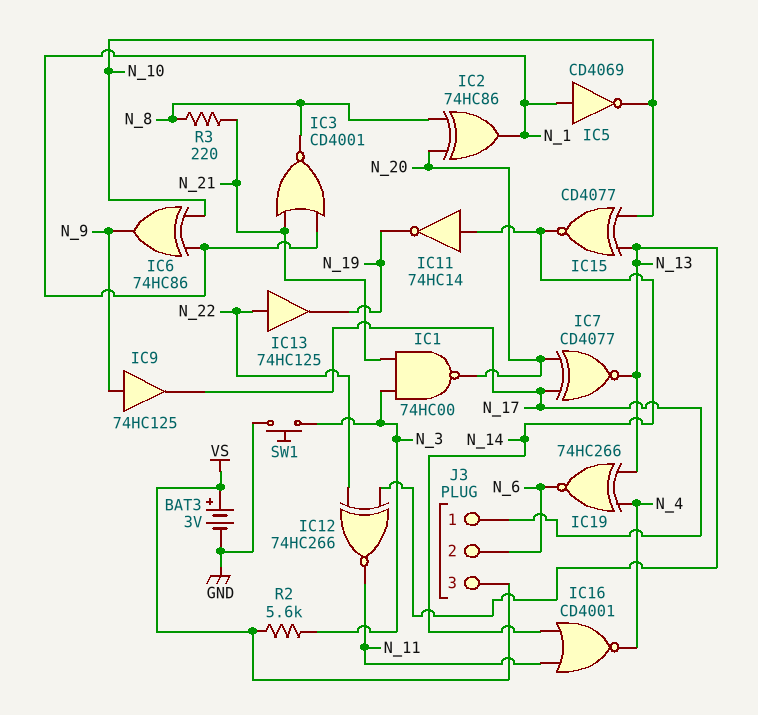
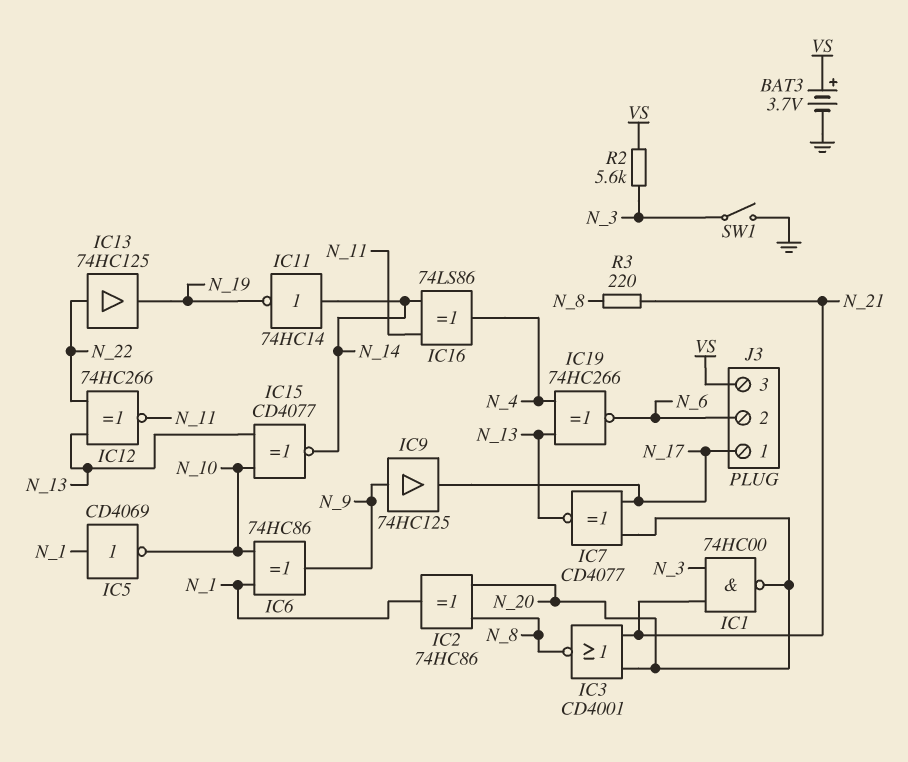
BAT3: 3V (plus VS, minus GND) -> 3.7V (plus VS, minus GND)
IC3: NOR CD4001 (in N_1, in N_21, out N_8) -> NOR CD4001 (in N_20, in N_21, out N_8)
IC16: NOR CD4001 (in N_11, in N_14, out N_4) -> XOR 74LS86 (in N_11, in N_14, out N_4)
SW1: button (GND, N_3) -> switch (GND, N_3)

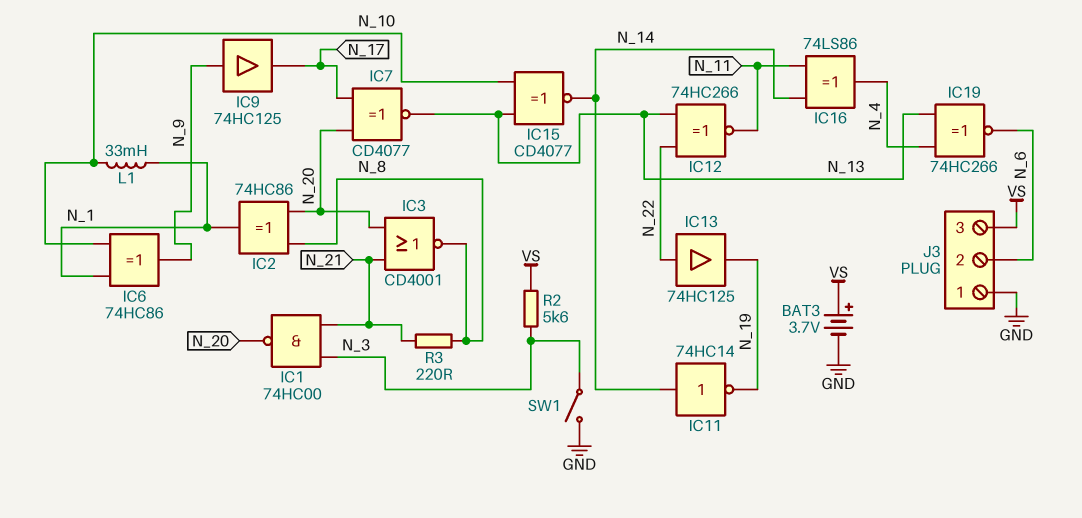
IC5: NOT CD4069 (in N_1, out N_10) -> none
J3 pin 1: N_17 -> GND
L1: none -> 33mH (N_1, N_10)

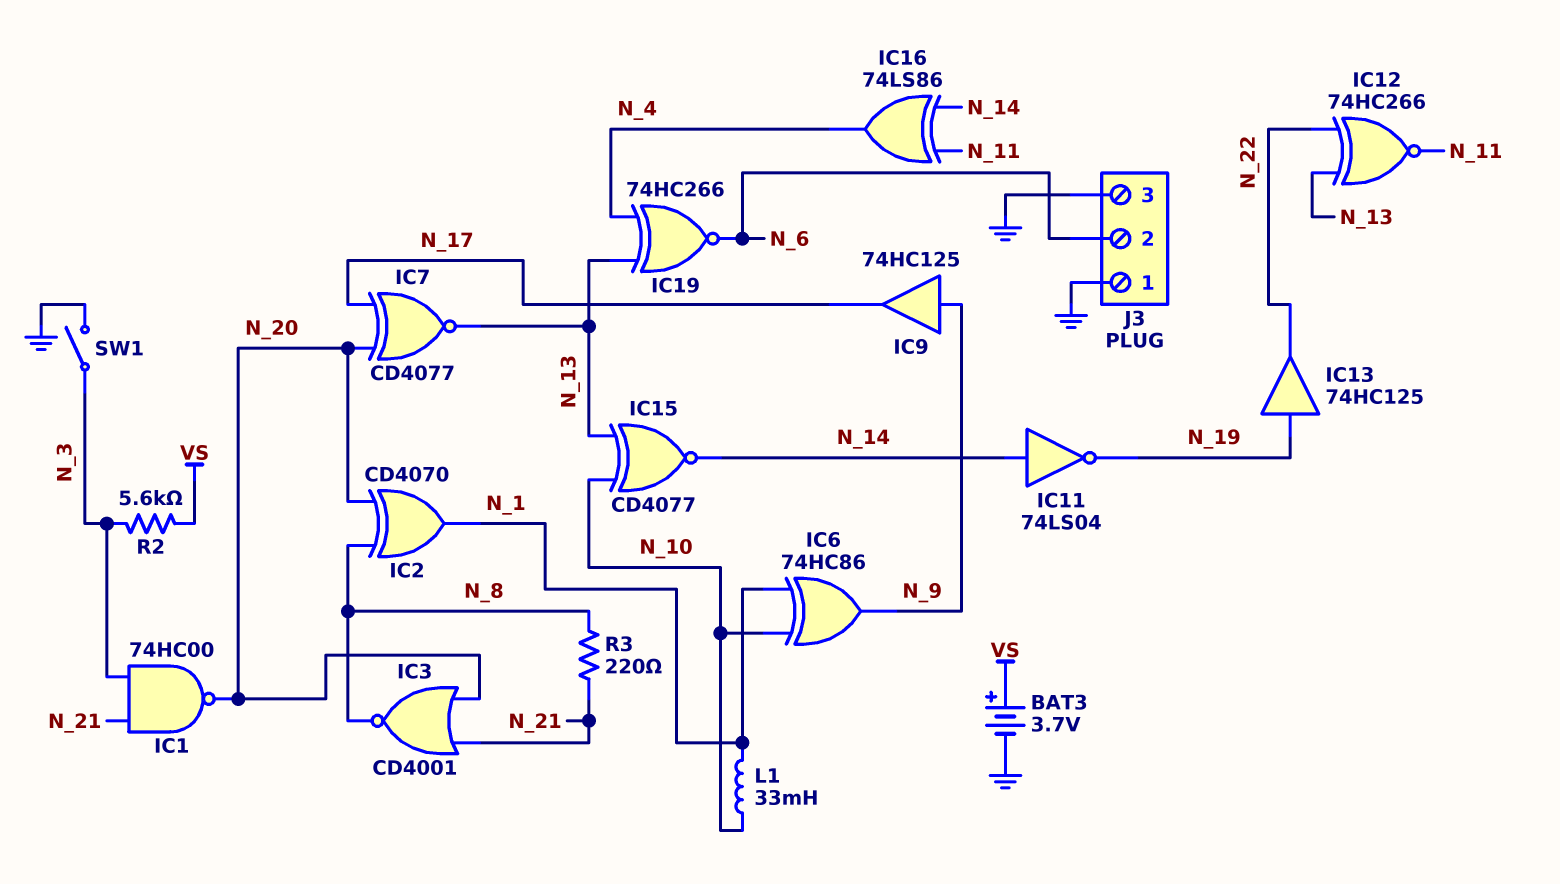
IC2: XOR 74HC86 (in N_8, in N_20, out N_1) -> XOR CD4070 (in N_8, in N_20, out N_1)
IC11: NOT 74HC14 (in N_14, out N_19) -> NOT 74LS04 (in N_14, out N_19)
IC13: buffer 74HC125 (in N_22, out N_19) -> buffer 74HC125 (in N_19, out N_22)
J3 pin 3: VS -> GND

